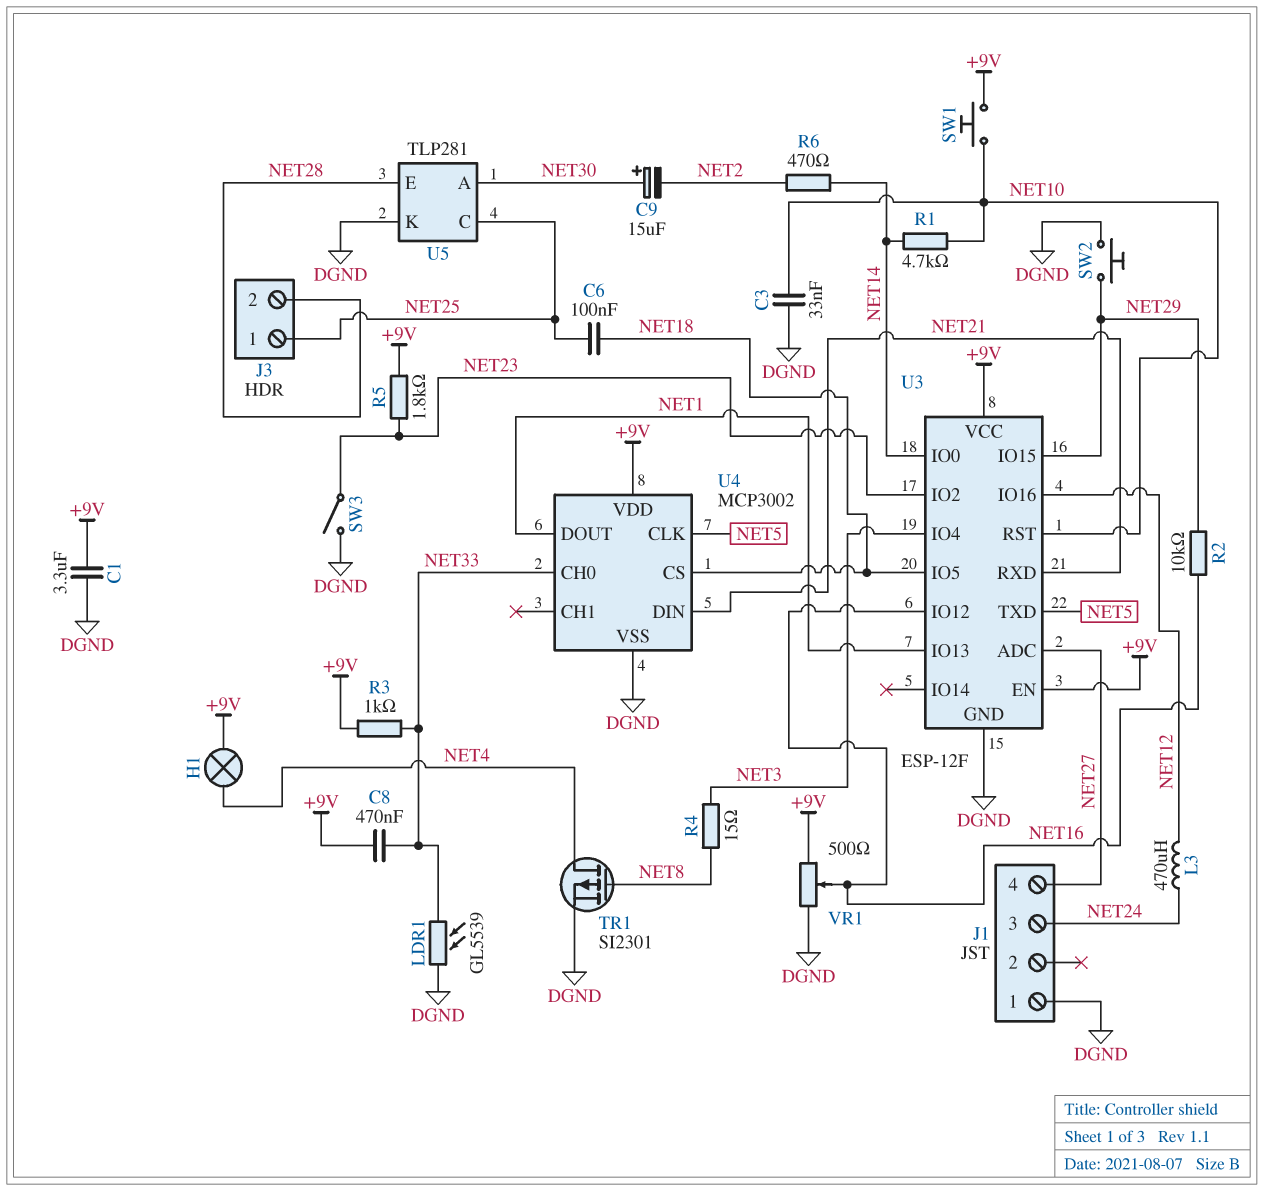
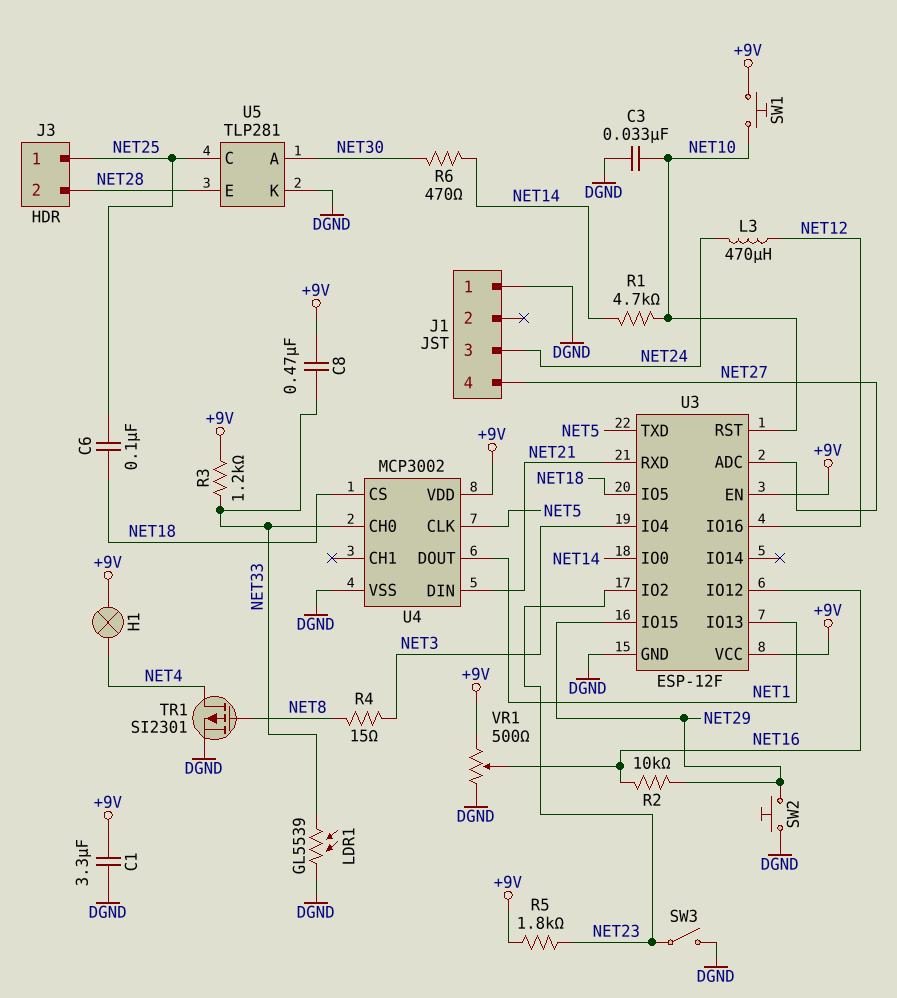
C9: 15uF (plus NET30, minus NET2) -> none
R3: 1k (+9V, NET33) -> 1.2k (+9V, NET33)
R6: 470 (NET2, NET14) -> 470 (NET14, NET30)

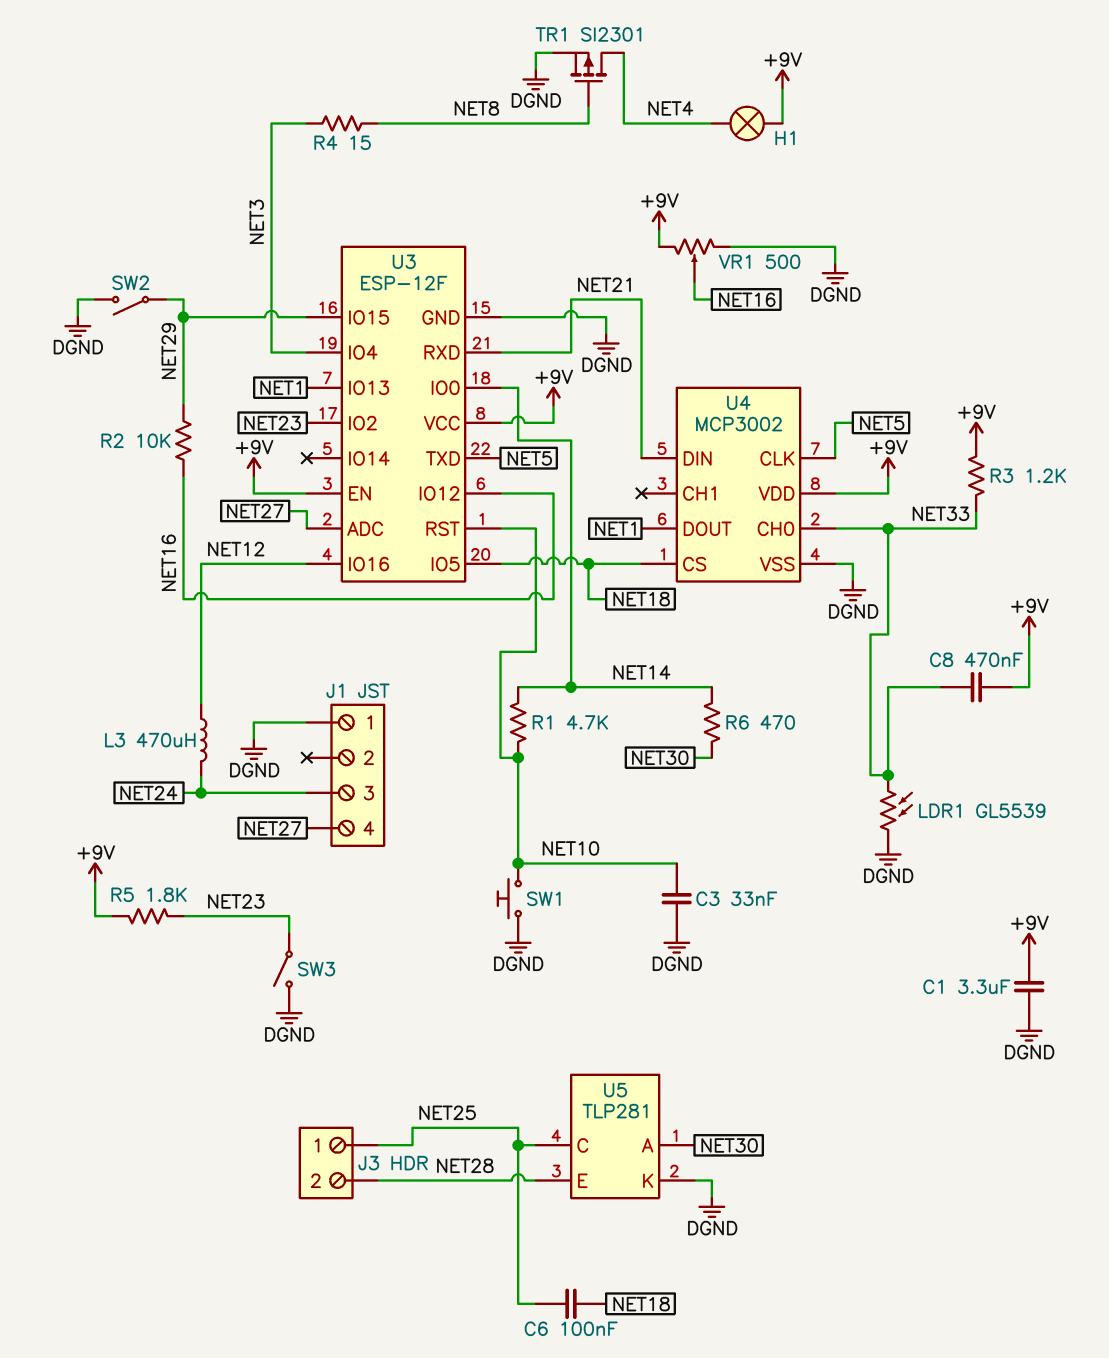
SW1: button (+9V, NET10) -> button (DGND, NET10)
SW2: button (DGND, NET29) -> switch (DGND, NET29)

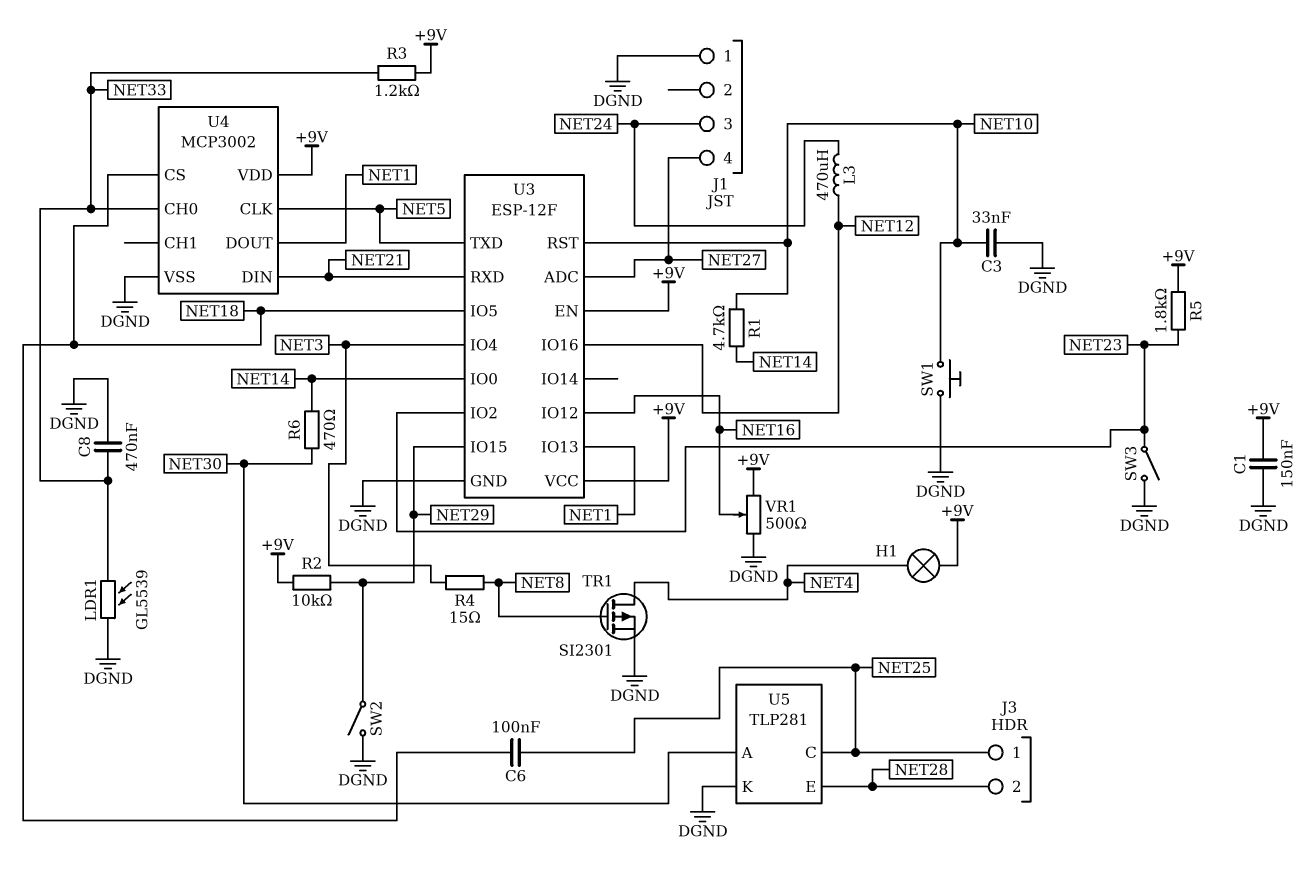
C1: 3.3uF (+9V, DGND) -> 150nF (+9V, DGND)
C8: 470nF (+9V, NET33) -> 470nF (DGND, NET33)
R2: 10k (NET16, NET29) -> 10k (+9V, NET29)

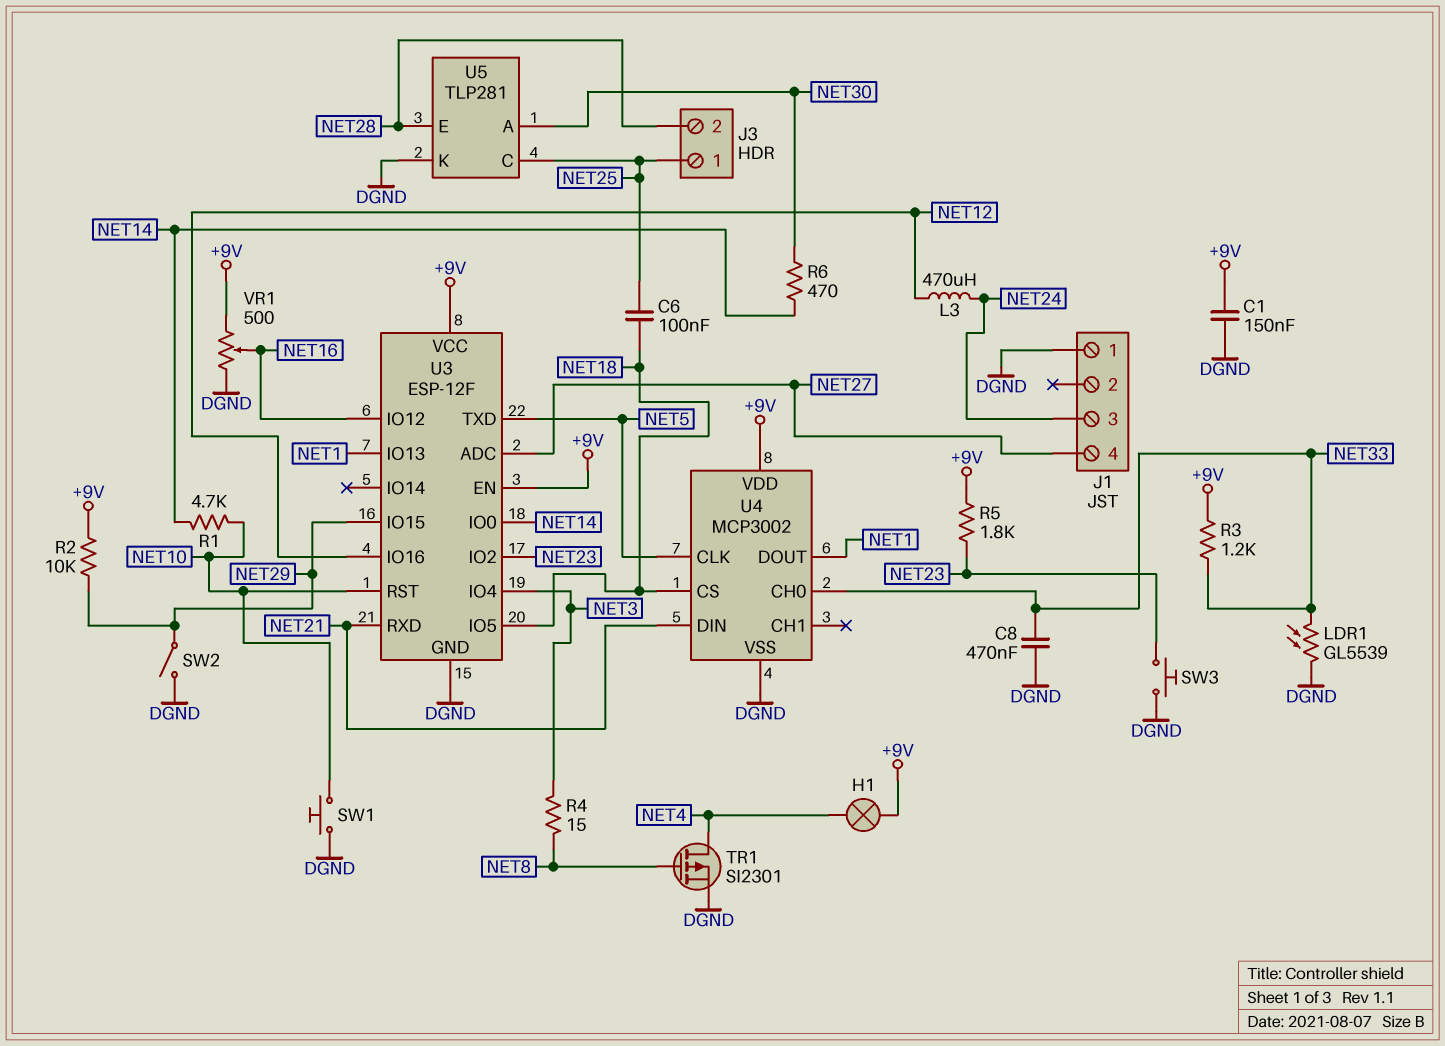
C3: 33nF (DGND, NET10) -> none
SW3: switch (DGND, NET23) -> button (DGND, NET23)

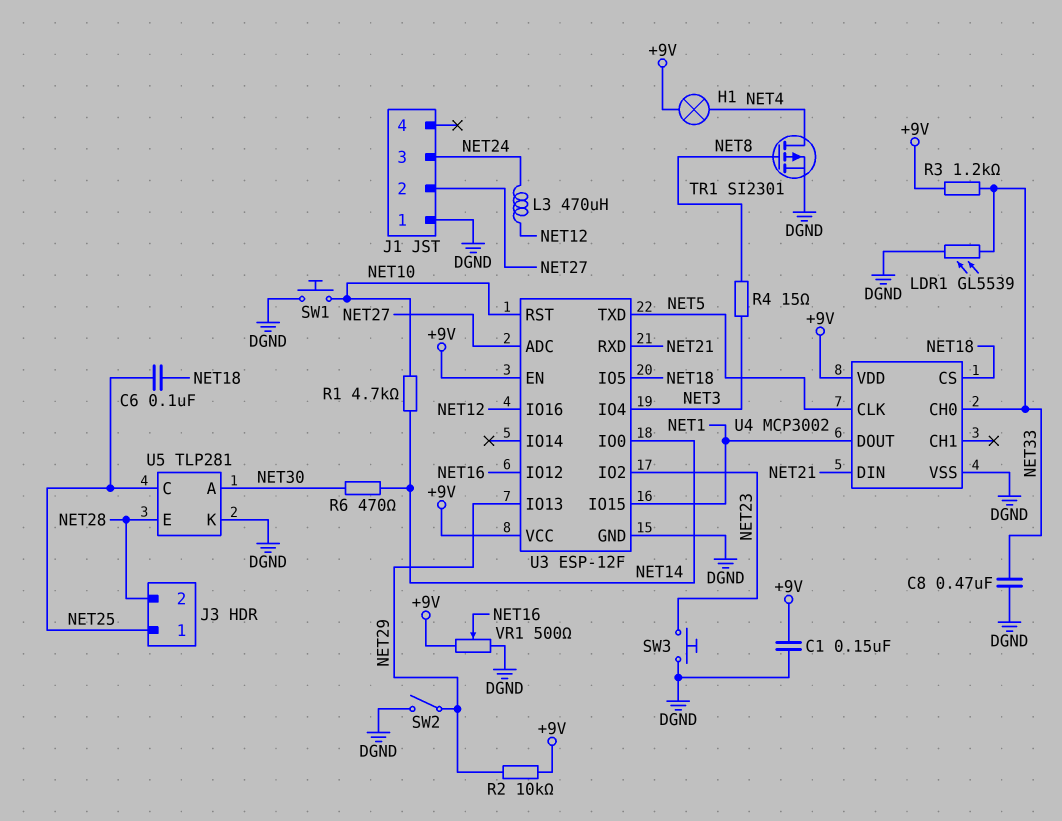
J1 pin 2: none -> NET27
J1 pin 4: NET27 -> none
R5: 1.8k (+9V, NET23) -> none
U3 pin IO13: NET1 -> NET29
U3 pin IO15: NET29 -> NET1

